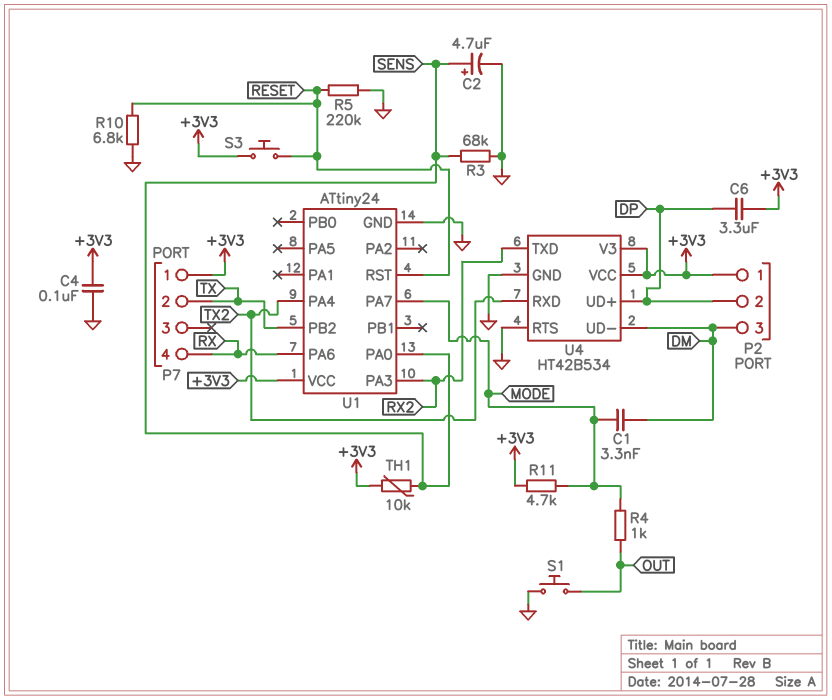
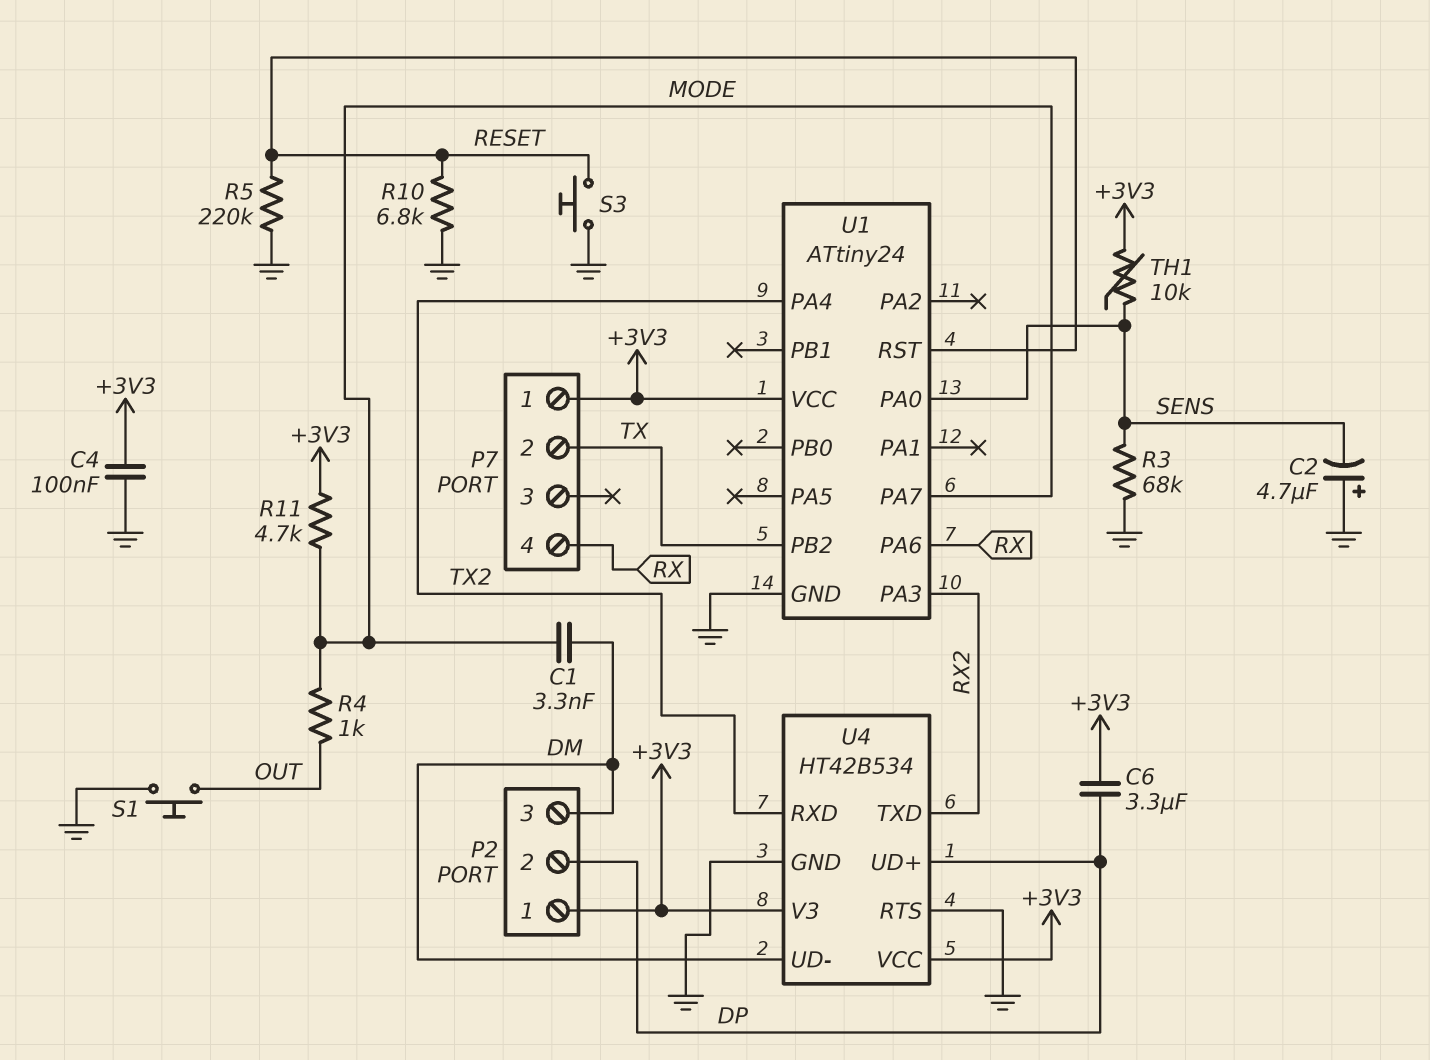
C2: 4.7uF (plus SENS, minus GND) -> 4.7uF (plus GND, minus SENS)
S3: button (+3V3, RESET) -> button (GND, RESET)

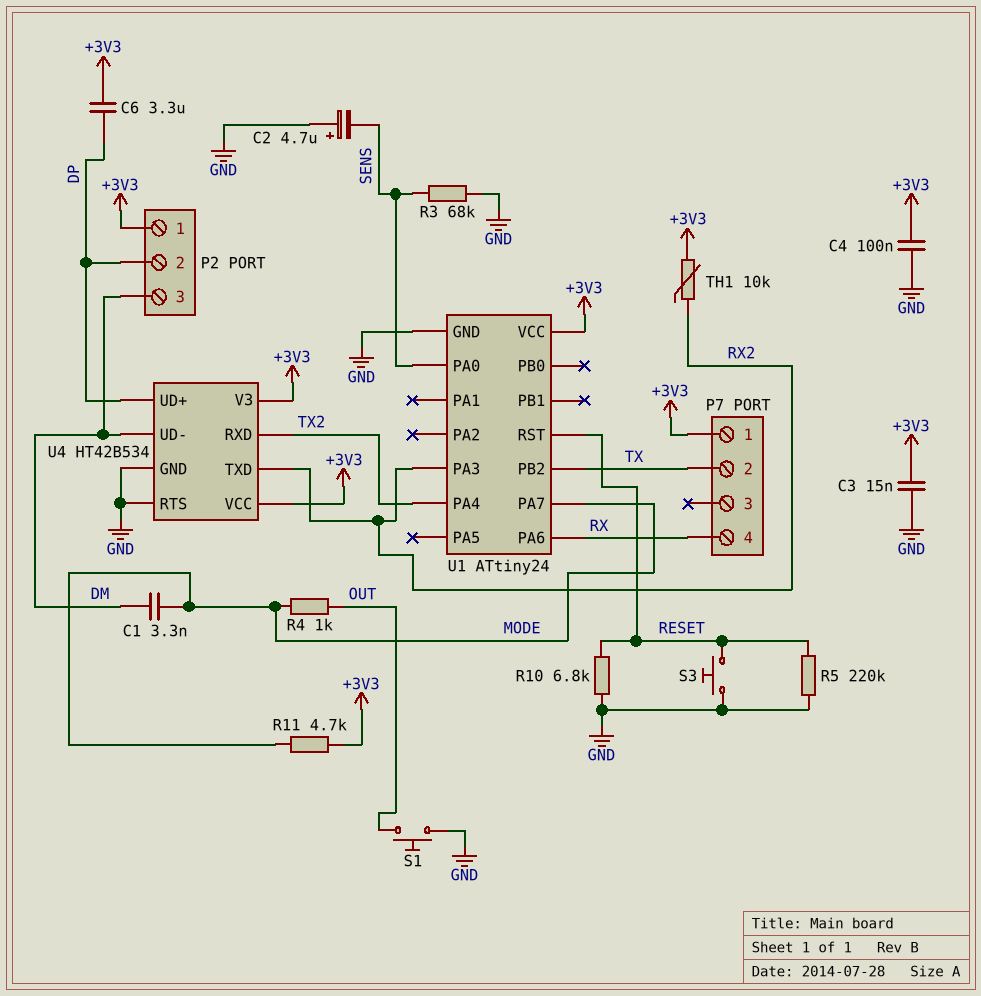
C3: none -> 15nF (+3V3, GND)
TH1: 10k (+3V3, SENS) -> 10k (+3V3, RX2)

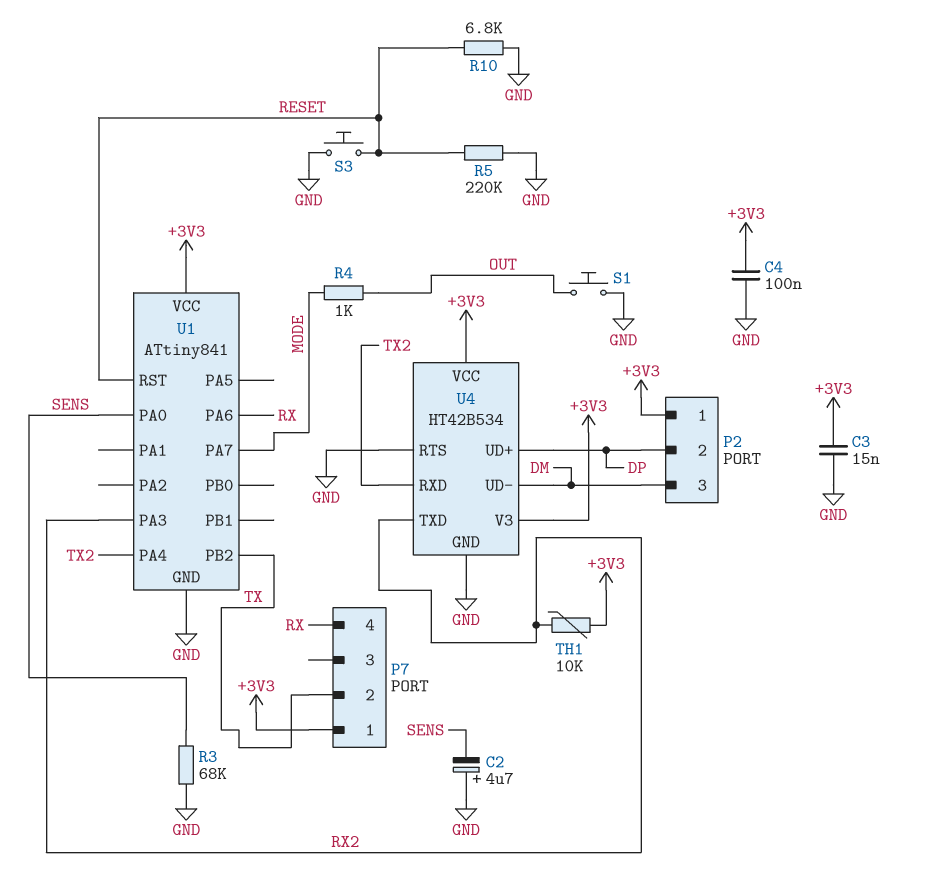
C1: 3.3nF (DM, MODE) -> none
C6: 3.3uF (+3V3, DP) -> none
R11: 4.7k (+3V3, MODE) -> none
U1: ATtiny24 -> ATtiny841

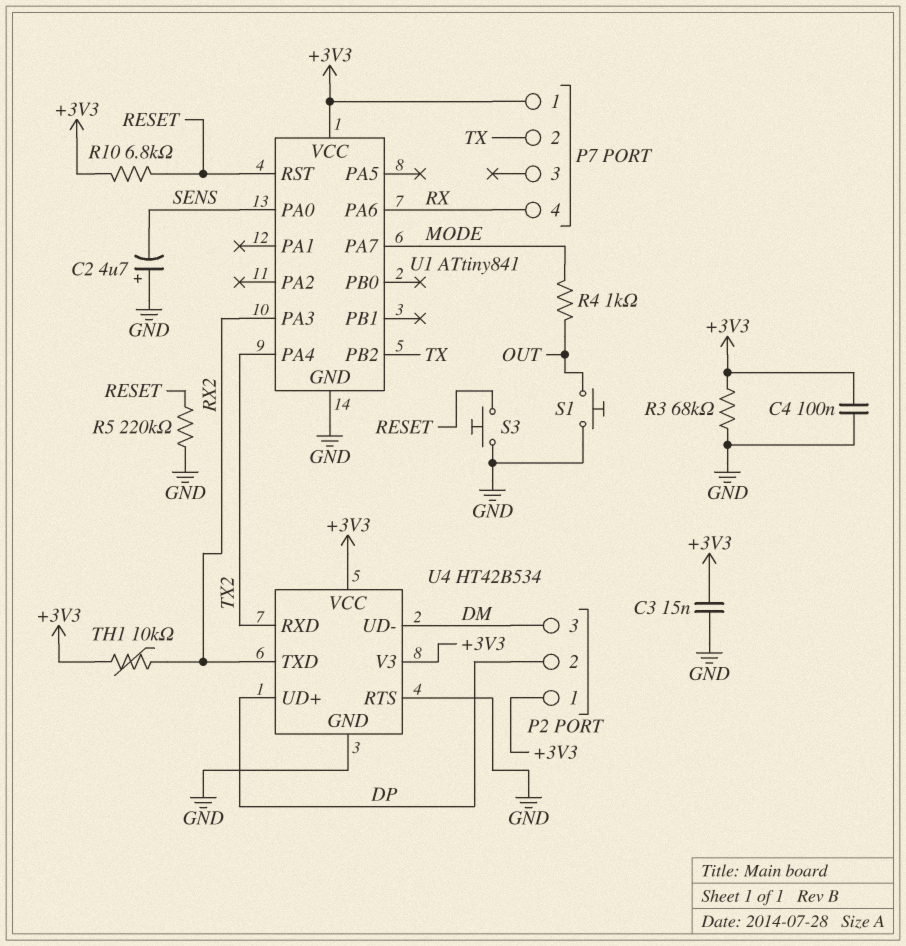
R3: 68k (GND, SENS) -> 68k (+3V3, GND)
R10: 6.8k (GND, RESET) -> 6.8k (+3V3, RESET)

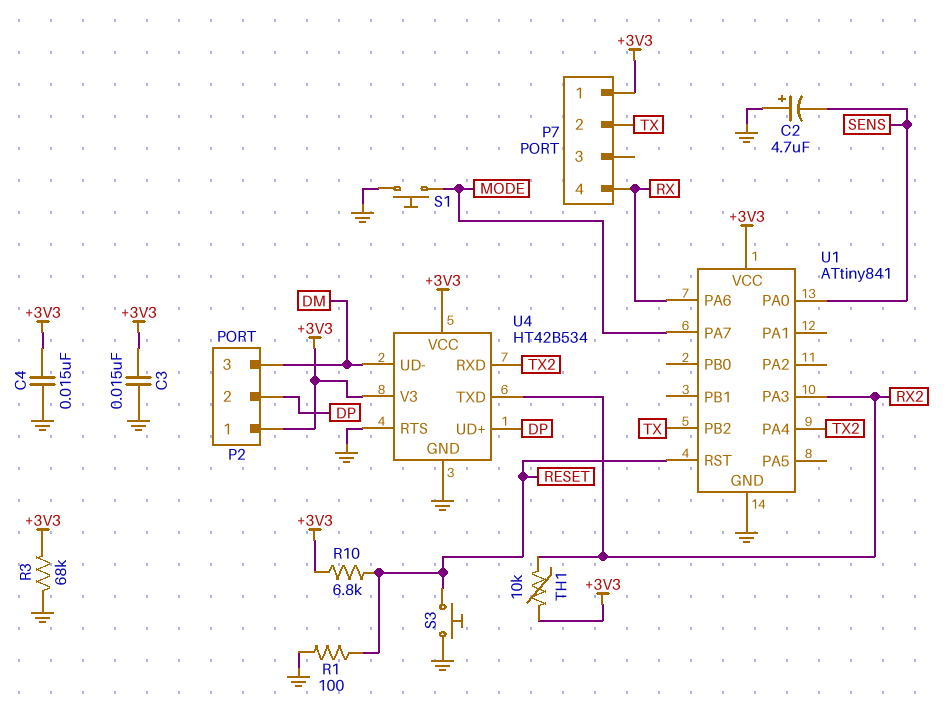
C4: 100nF (+3V3, GND) -> 15nF (+3V3, GND)
R1: none -> 100 (GND, RESET)
R4: 1k (MODE, OUT) -> none
R5: 220k (GND, RESET) -> none
S1: button (GND, OUT) -> button (GND, MODE)

